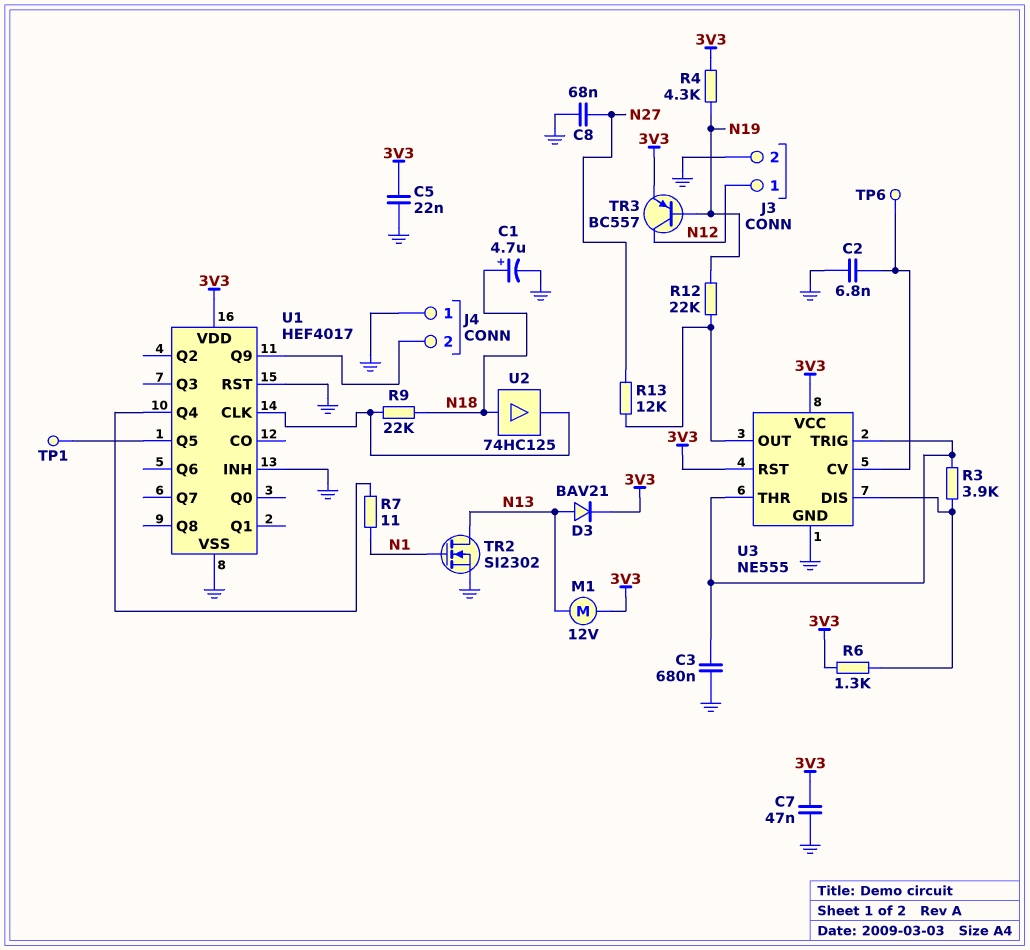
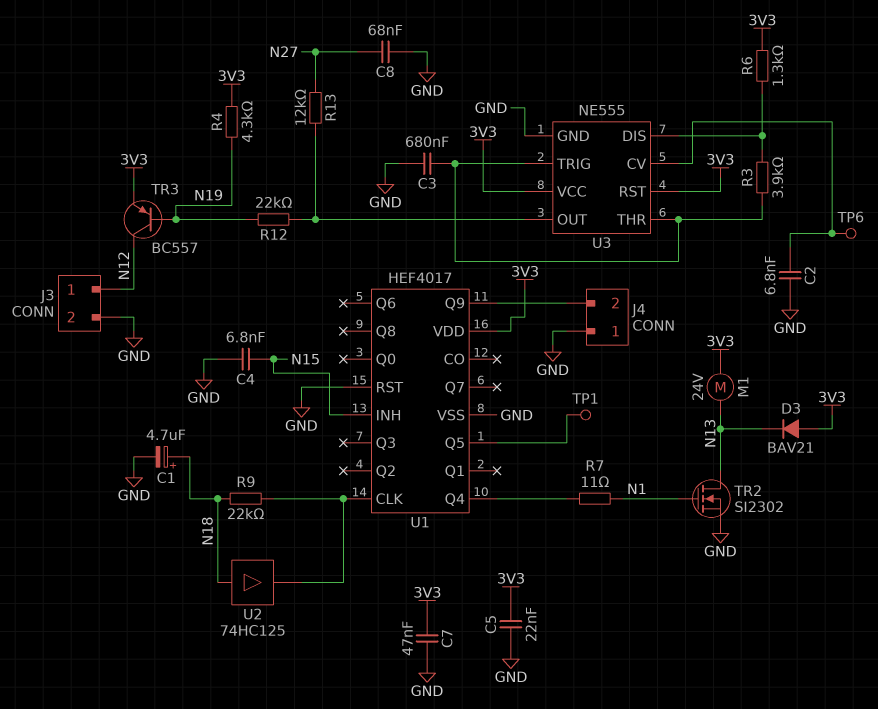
C4: none -> 6.8nF (GND, N15)
D3: diode BAV21 (A N13, K 3V3) -> diode BAV21 (A 3V3, K N13)
M1: motor 12V (3V3, N13) -> motor 24V (3V3, N13)
U1 pin INH: GND -> N15

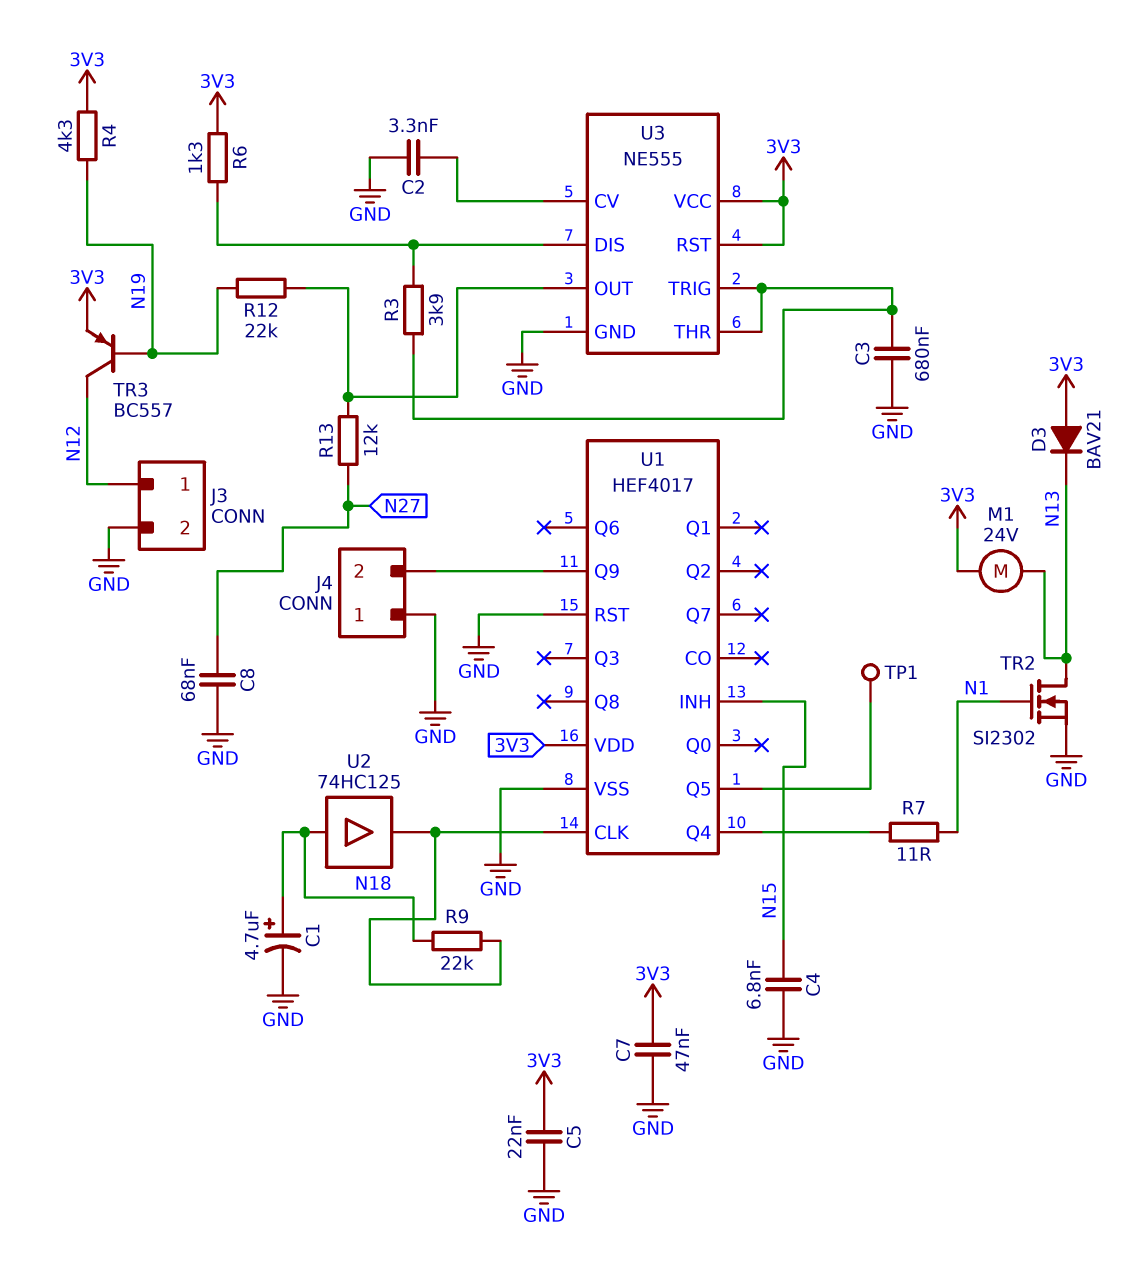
C2: 6.8nF (GND, U3/CV) -> 3.3nF (GND, U3/CV)
TP6: test point (U3/CV) -> none

